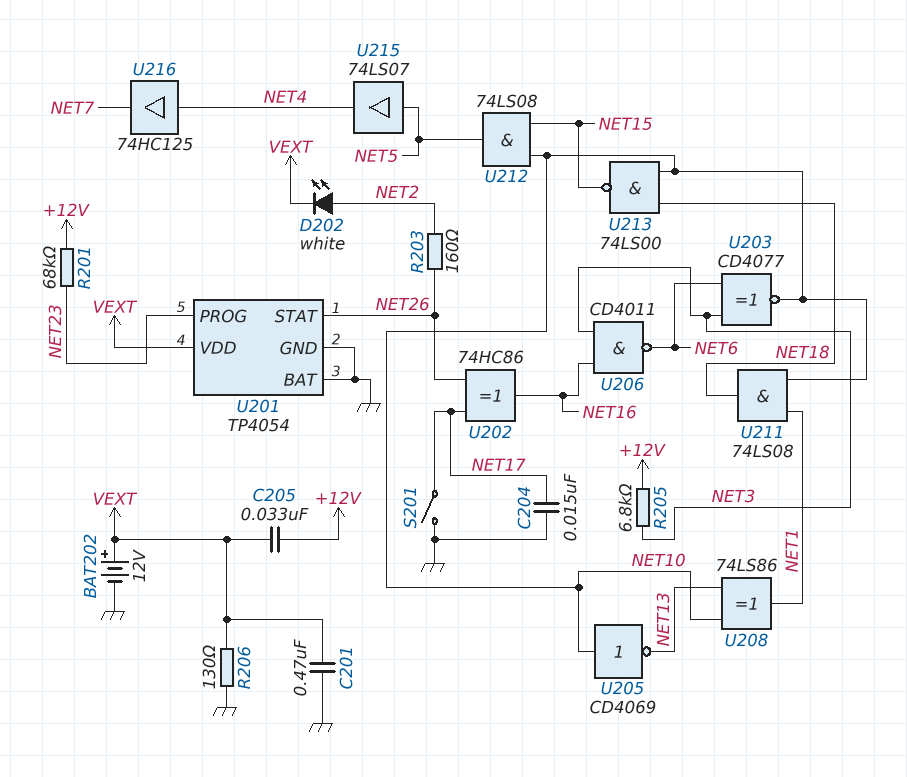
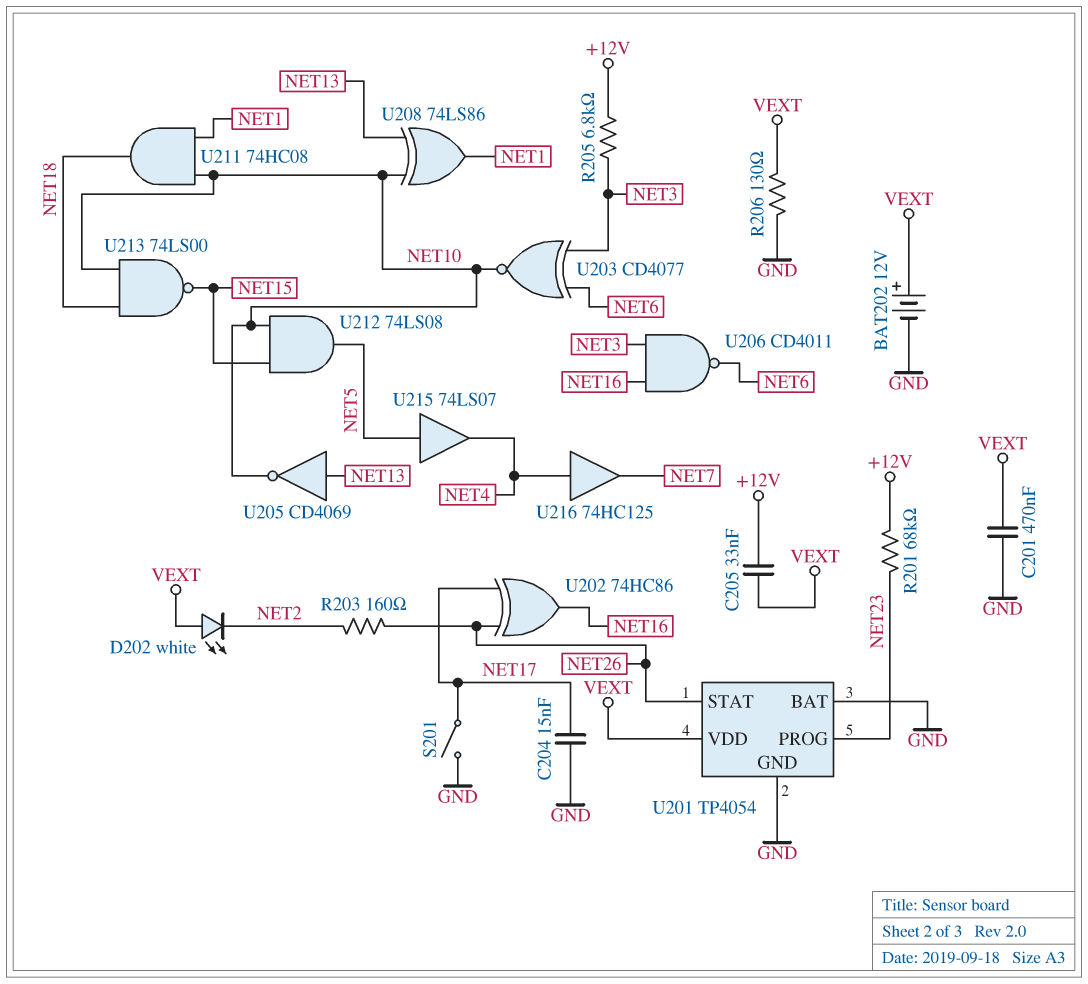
D202: LED white (A NET2, K VEXT) -> LED white (A VEXT, K NET2)
U205: NOT CD4069 (in NET10, out NET13) -> NOT CD4069 (in NET13, out NET10)
U211: AND 74LS08 (in NET1, in NET10, out NET18) -> AND 74HC08 (in NET1, in NET10, out NET18)

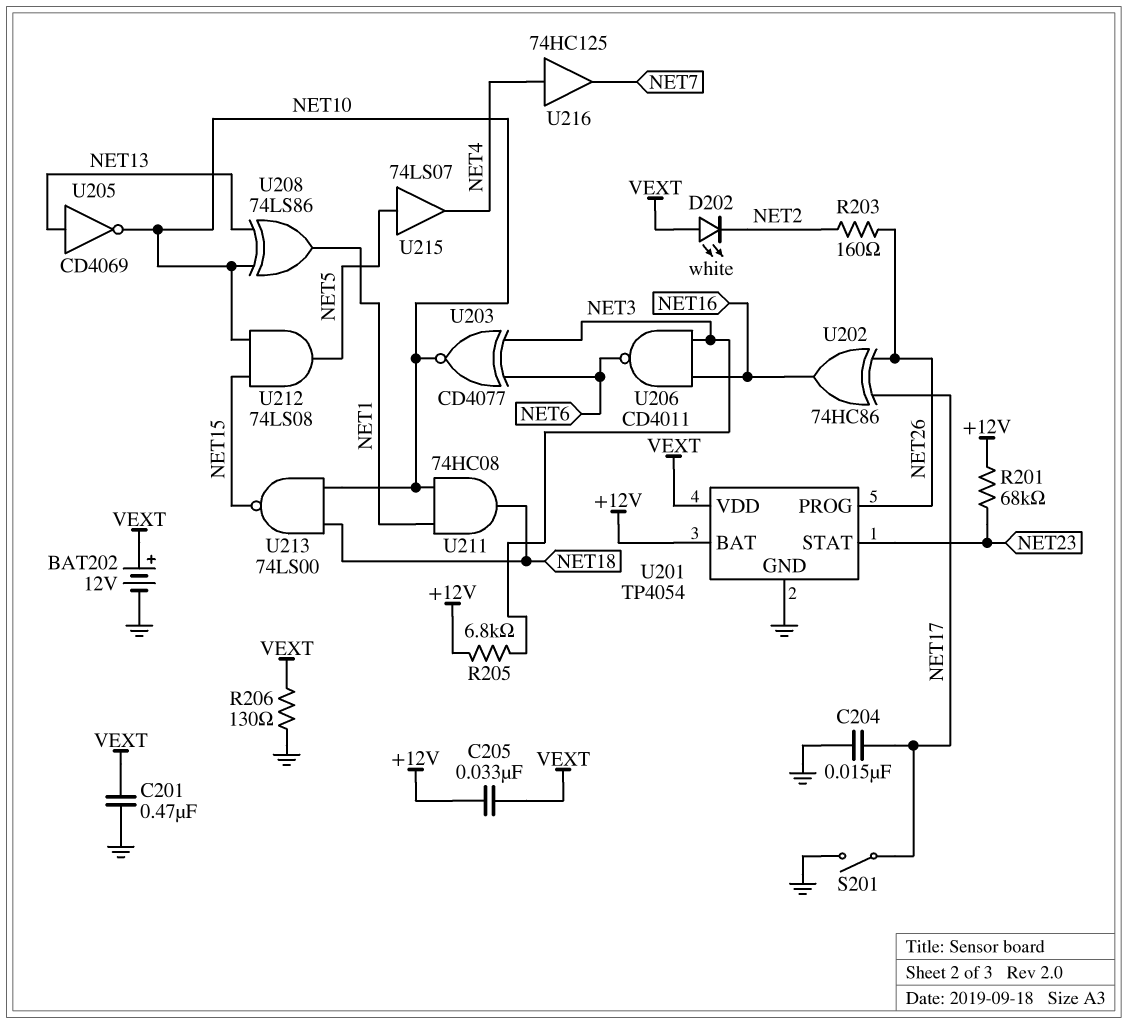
U201 pin BAT: GND -> +12V
U201 pin PROG: NET23 -> NET26
U201 pin STAT: NET26 -> NET23

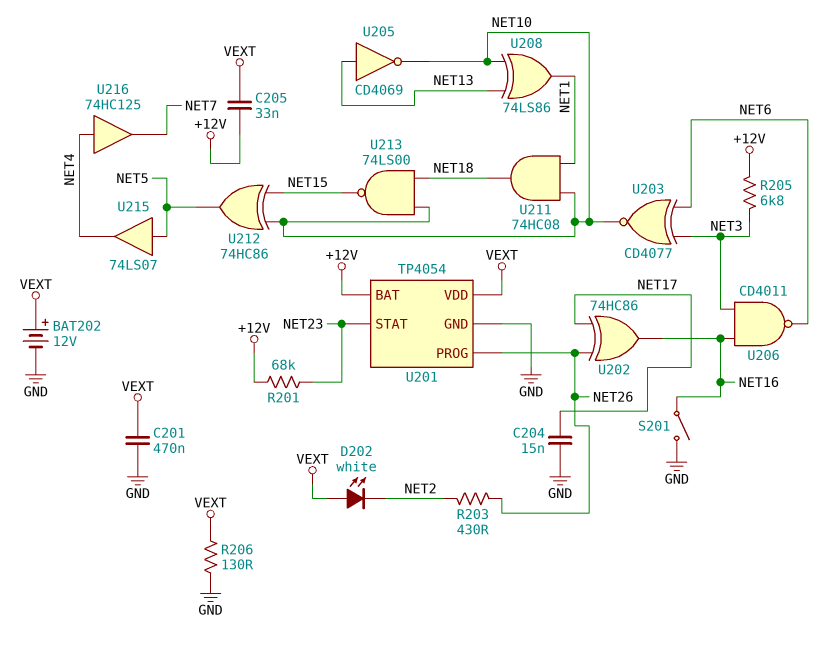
R203: 160 (NET2, NET26) -> 430 (NET2, NET26)
S201: switch (GND, NET17) -> switch (GND, NET16)
U212: AND 74LS08 (in NET10, in NET15, out NET5) -> XOR 74HC86 (in NET10, in NET15, out NET5)

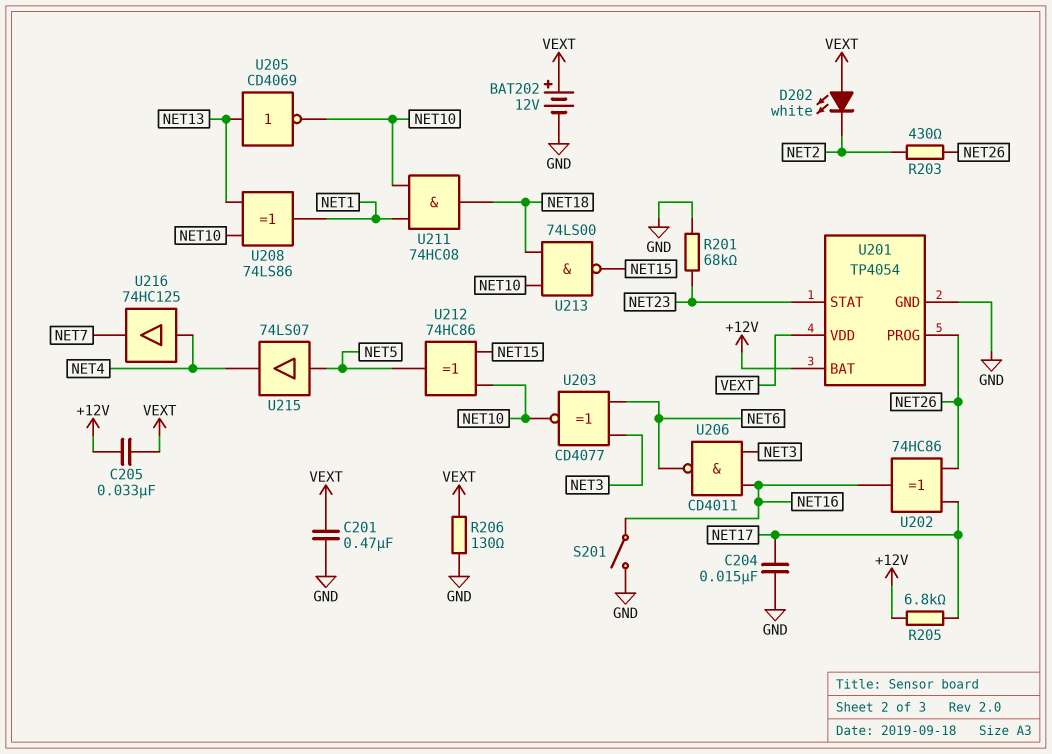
R201: 68k (+12V, NET23) -> 68k (GND, NET23)
R205: 6.8k (+12V, NET3) -> 6.8k (+12V, NET17)

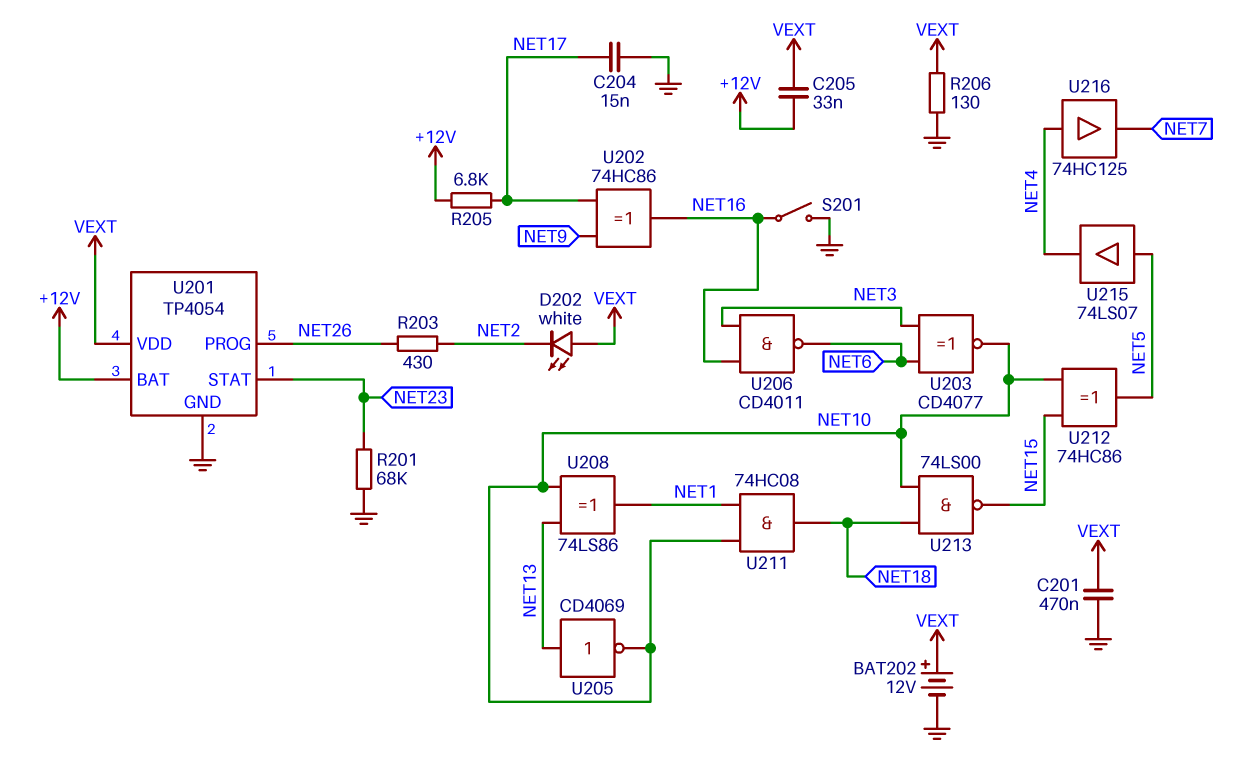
U202: XOR 74HC86 (in NET17, in NET26, out NET16) -> XOR 74HC86 (in NET9, in NET17, out NET16)

